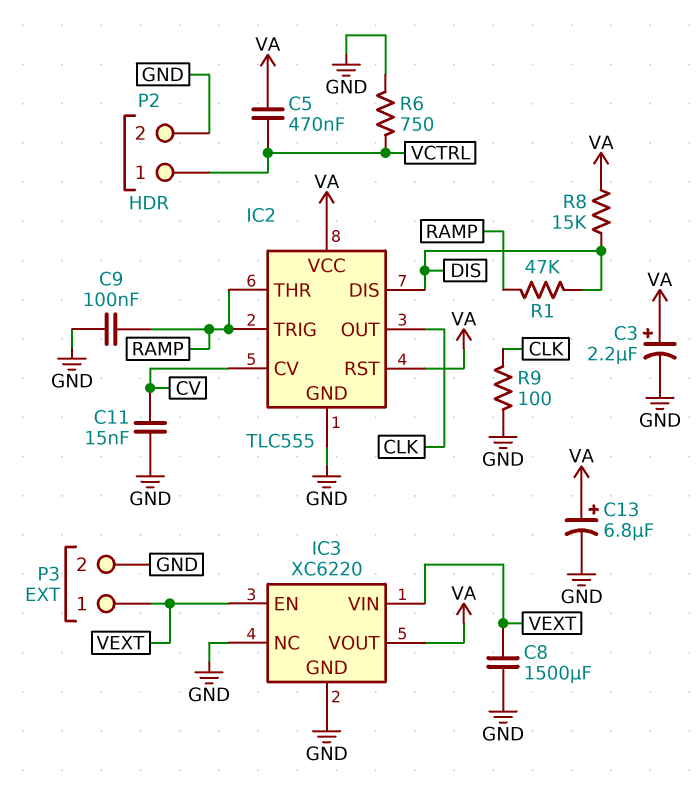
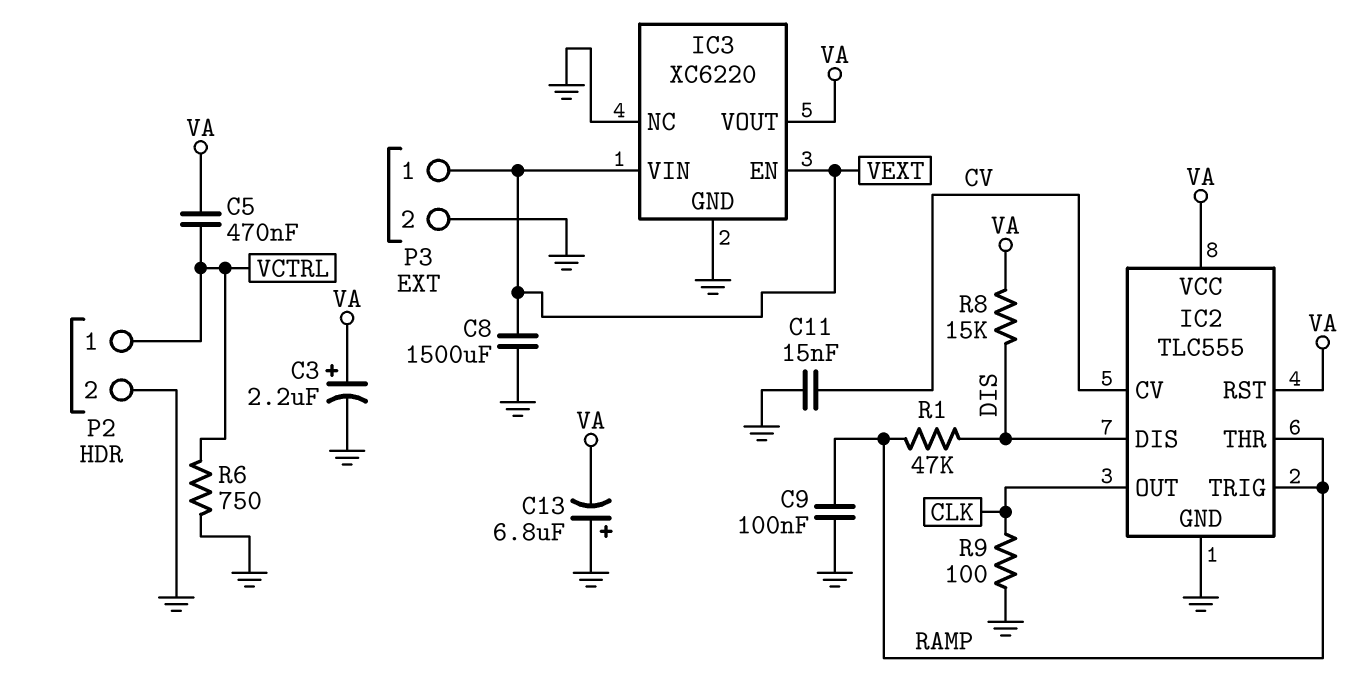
C13: 6.8uF (plus VA, minus GND) -> 6.8uF (plus GND, minus VA)

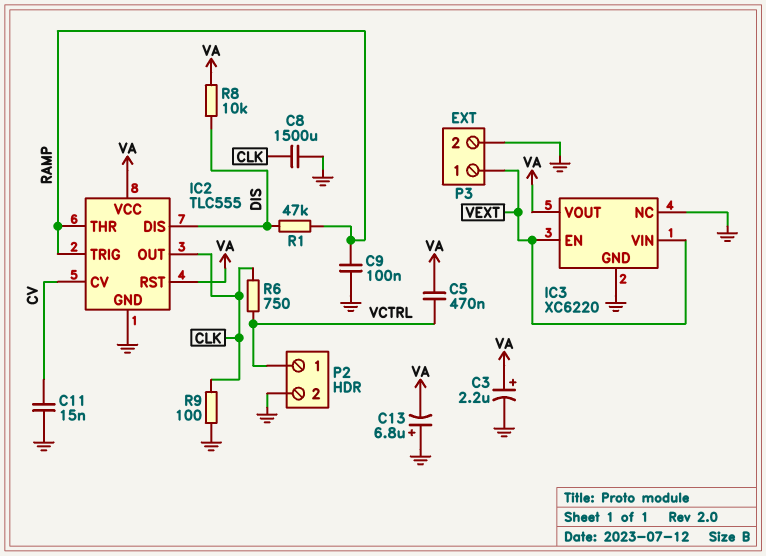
C8: 1500uF (GND, VEXT) -> 1500uF (CLK, GND)
R6: 750 (GND, VCTRL) -> 750 (CLK, VCTRL)
R8: 15k (DIS, VA) -> 10k (DIS, VA)

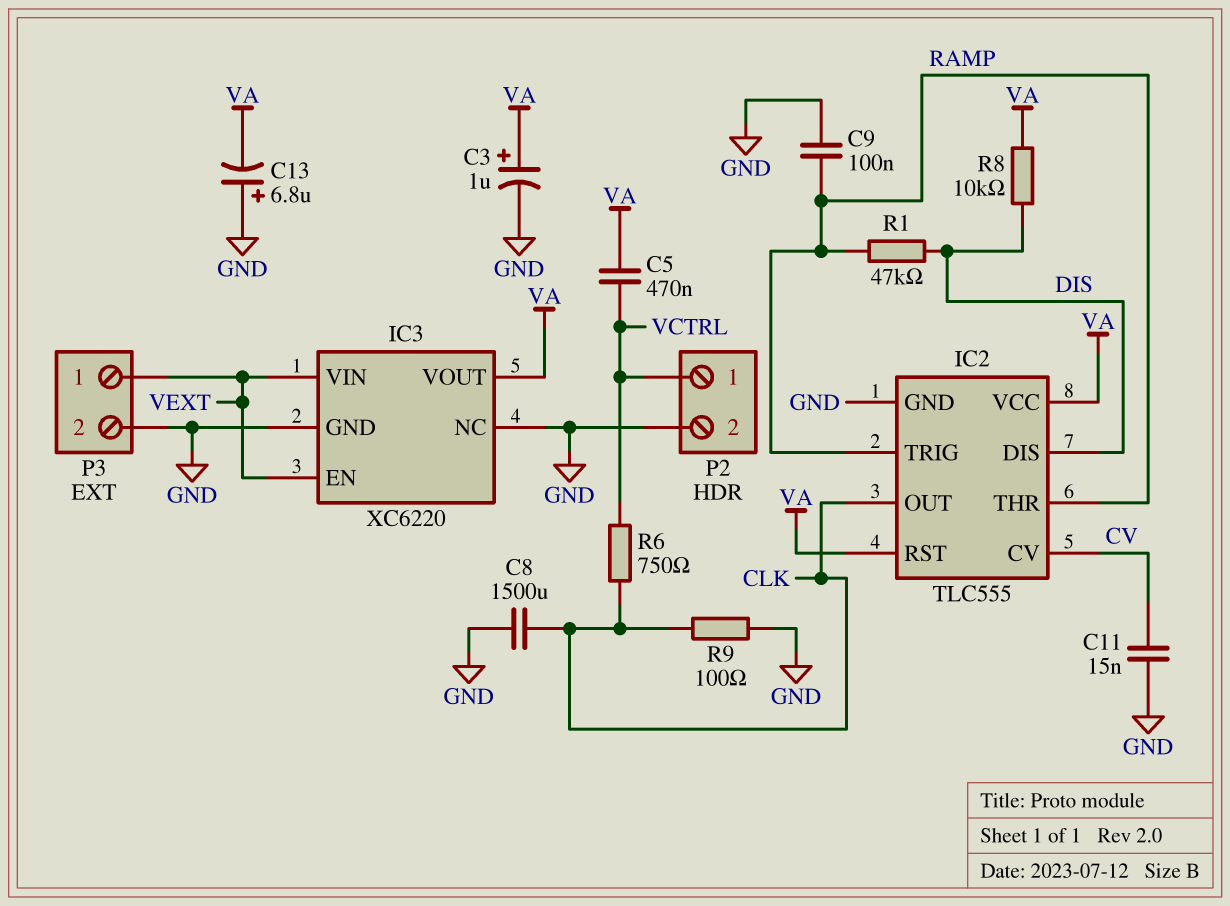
C3: 2.2uF (plus VA, minus GND) -> 1uF (plus VA, minus GND)

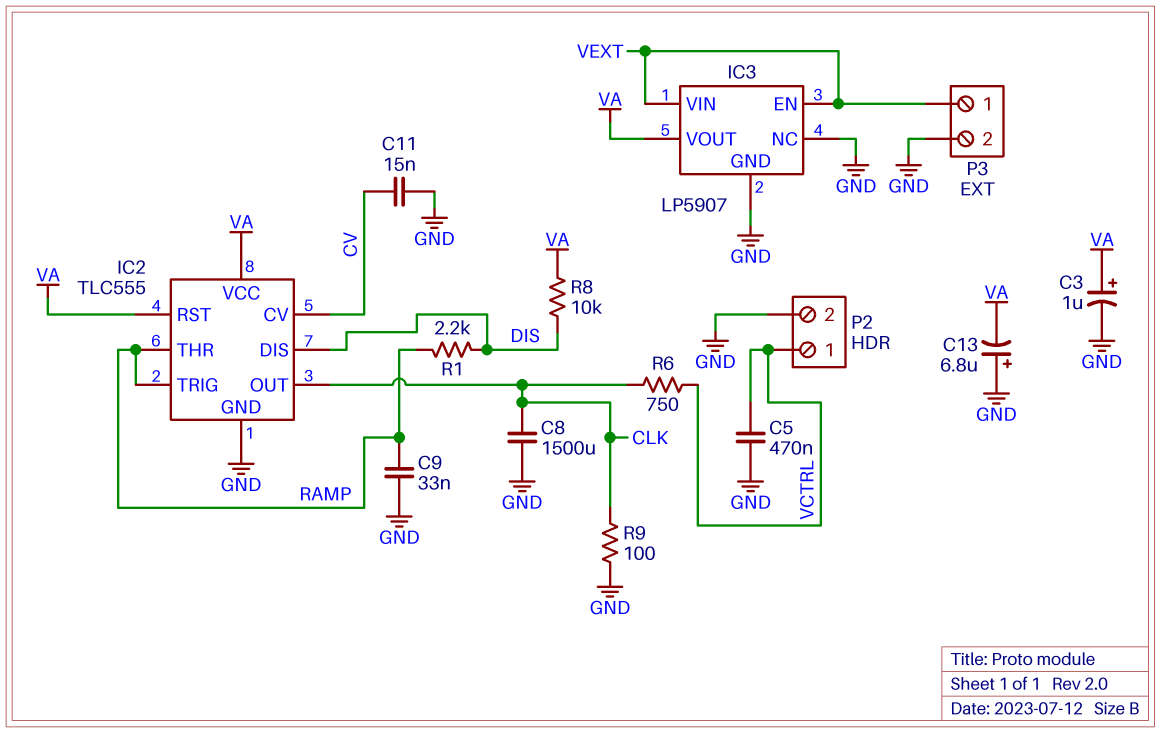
C5: 470nF (VA, VCTRL) -> 470nF (GND, VCTRL)
C9: 100nF (GND, RAMP) -> 33nF (GND, RAMP)
IC3: XC6220 -> LP5907
R1: 47k (DIS, RAMP) -> 2.2k (DIS, RAMP)

